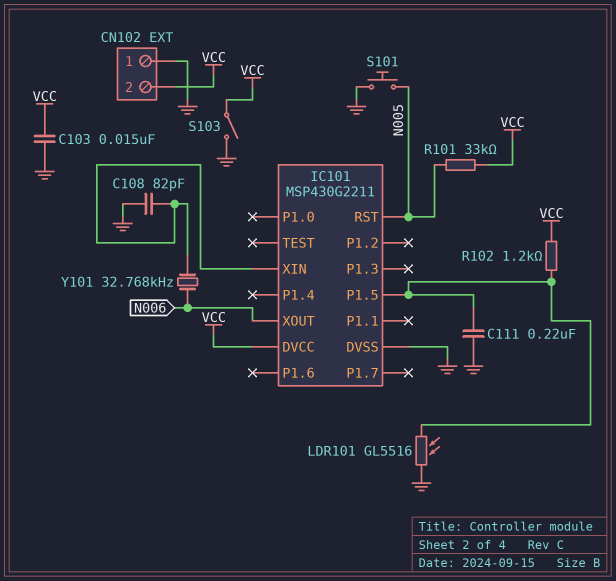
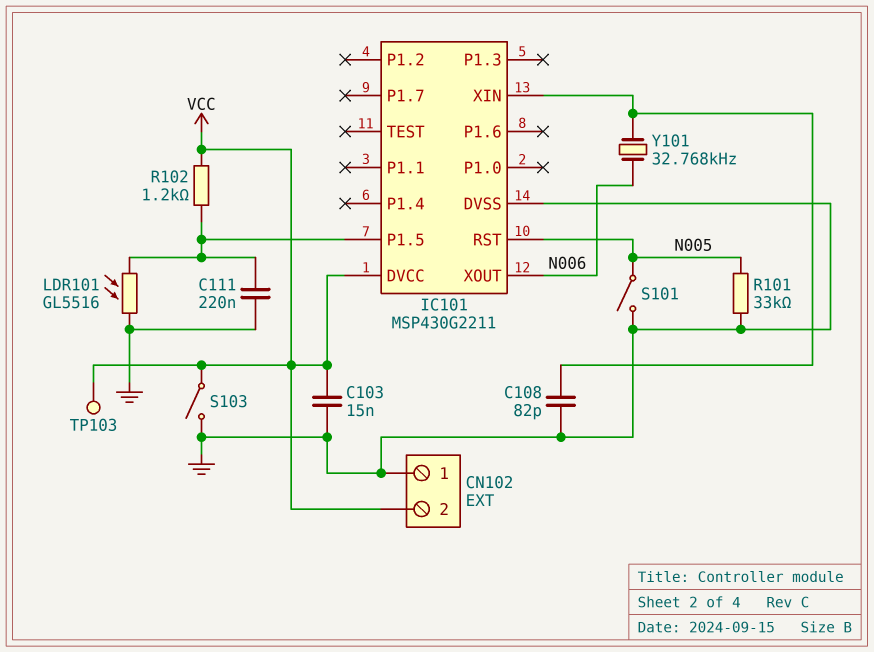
R101: 33k (N005, VCC) -> 33k (GND, N005)
S101: button (GND, N005) -> switch (GND, N005)
TP103: none -> test point (VCC)

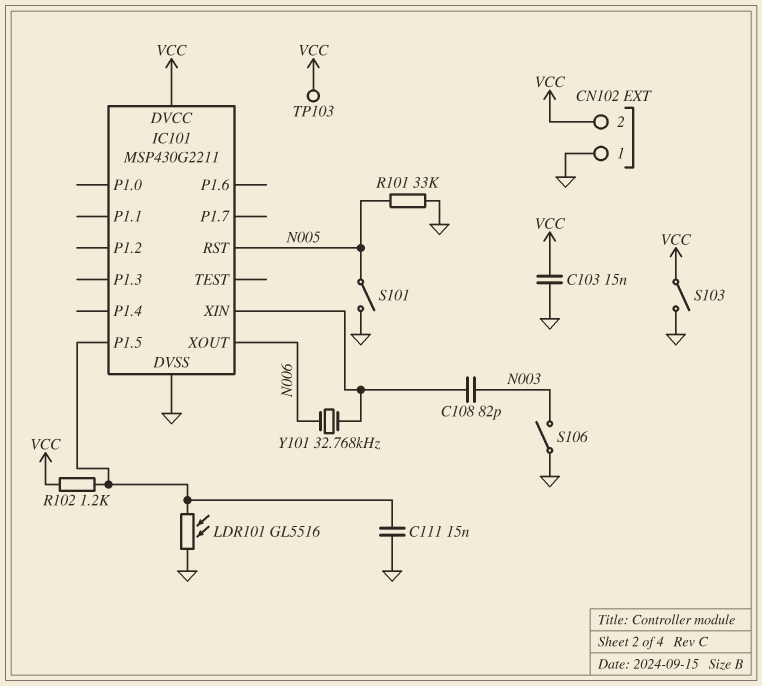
C108: 82pF (GND, IC101/XIN) -> 82pF (IC101/XIN, N003)
C111: 220nF (GND, IC101/P1.5) -> 15nF (GND, IC101/P1.5)
S106: none -> switch (GND, N003)

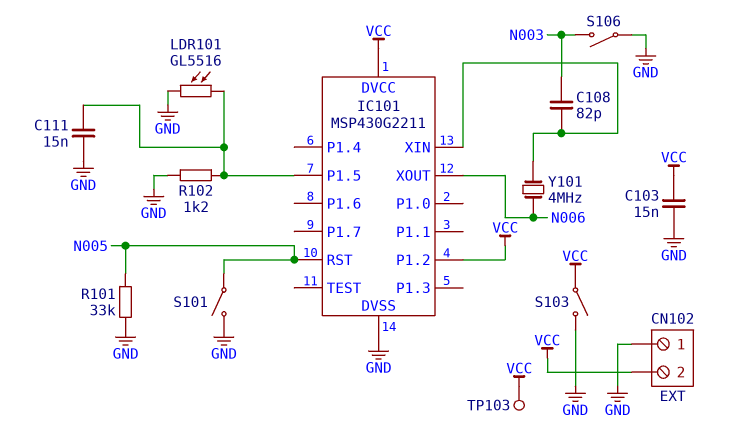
IC101 pin P1.2: none -> VCC
R102: 1.2k (IC101/P1.5, VCC) -> 1.2k (GND, IC101/P1.5)
Y101: 32.768kHz (IC101/XIN, N006) -> 4MHz (IC101/XIN, N006)

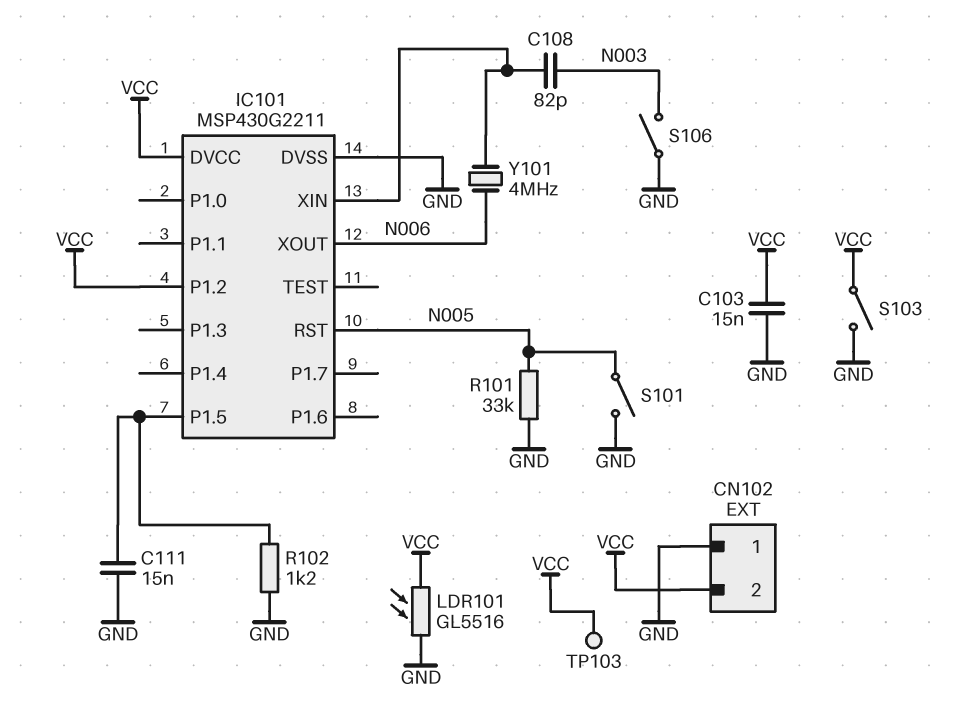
LDR101: GL5516 (GND, IC101/P1.5) -> GL5516 (GND, VCC)

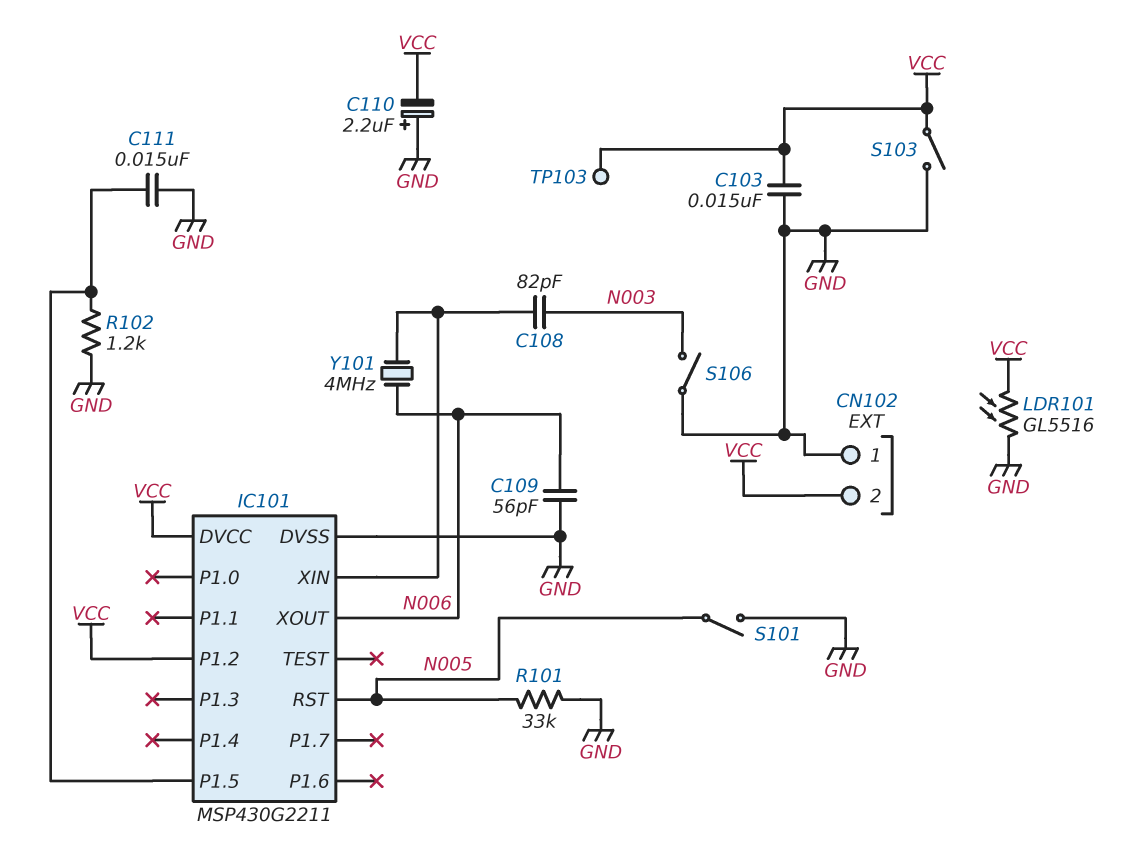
C109: none -> 56pF (GND, N006)
C110: none -> 2.2uF (plus GND, minus VCC)

